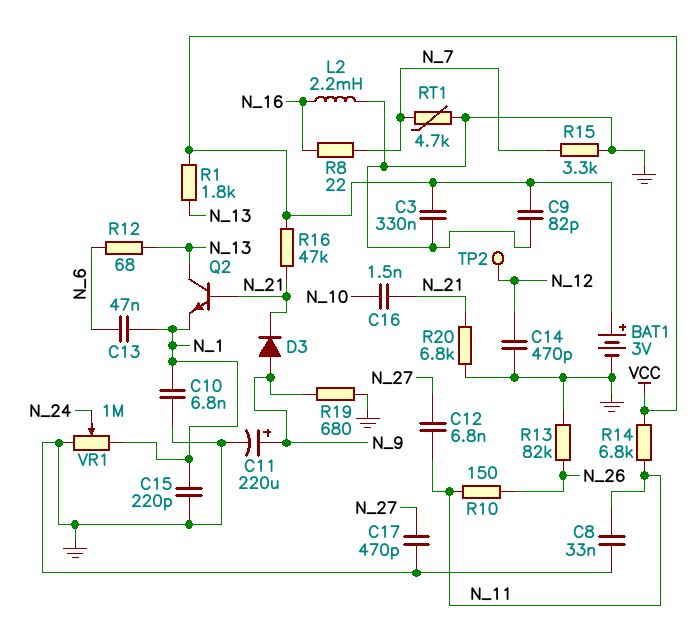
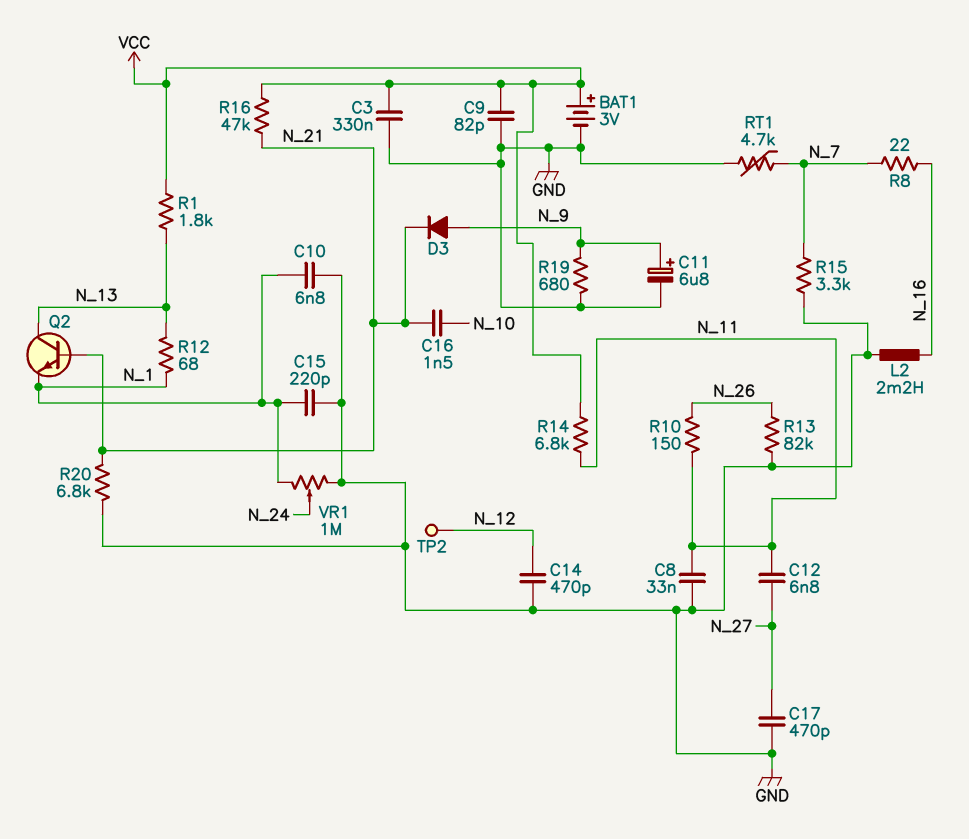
C11: 220uF (plus N_9, minus GND) -> 6.8uF (plus N_9, minus GND)
C13: 47nF (N_1, N_6) -> none
R12: 68 (N_6, N_13) -> 68 (N_1, N_13)

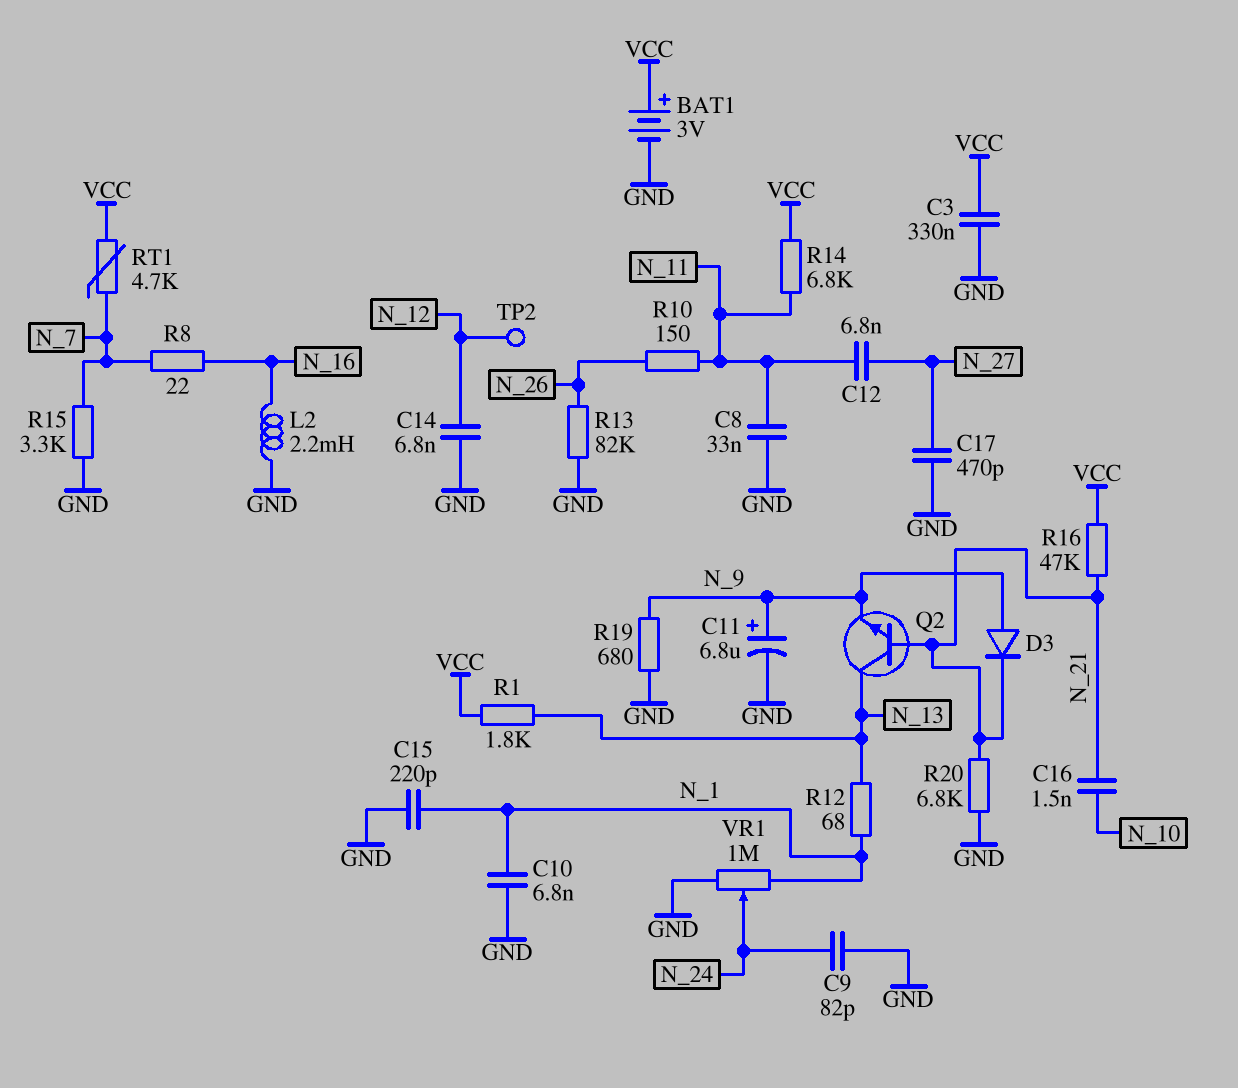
C9: 82pF (GND, VCC) -> 82pF (GND, N_24)
C14: 470pF (GND, N_12) -> 6.8nF (GND, N_12)
Q2: NPN (B N_21, C N_13, E N_1) -> NPN (B N_21, C N_13, E N_9)
RT1: 4.7k (GND, N_7) -> 4.7k (N_7, VCC)

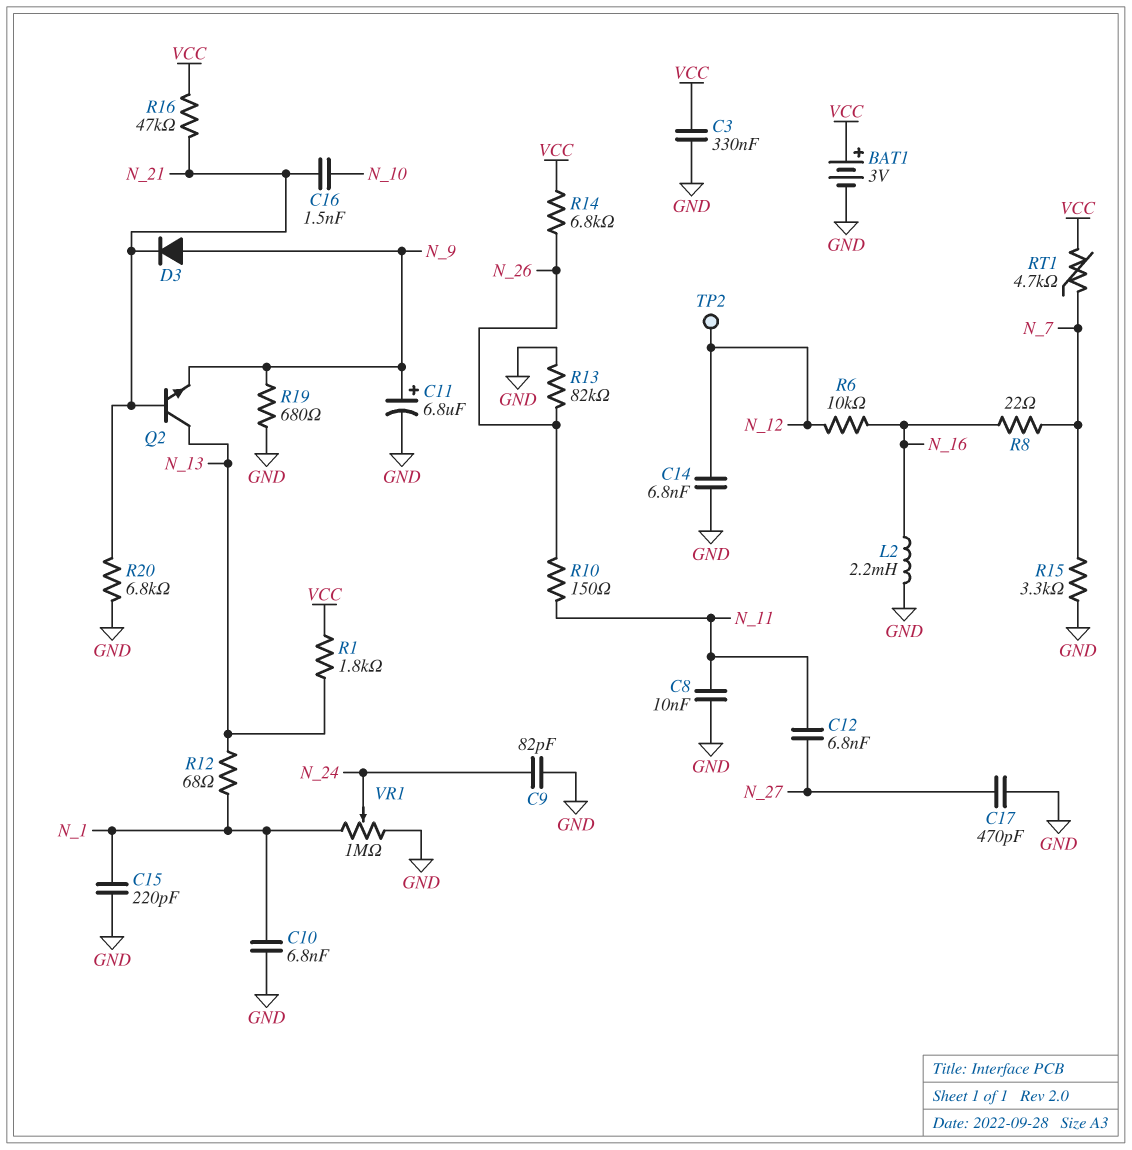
C8: 33nF (GND, N_11) -> 10nF (GND, N_11)
R6: none -> 10k (N_12, N_16)
R14: 6.8k (N_11, VCC) -> 6.8k (N_26, VCC)

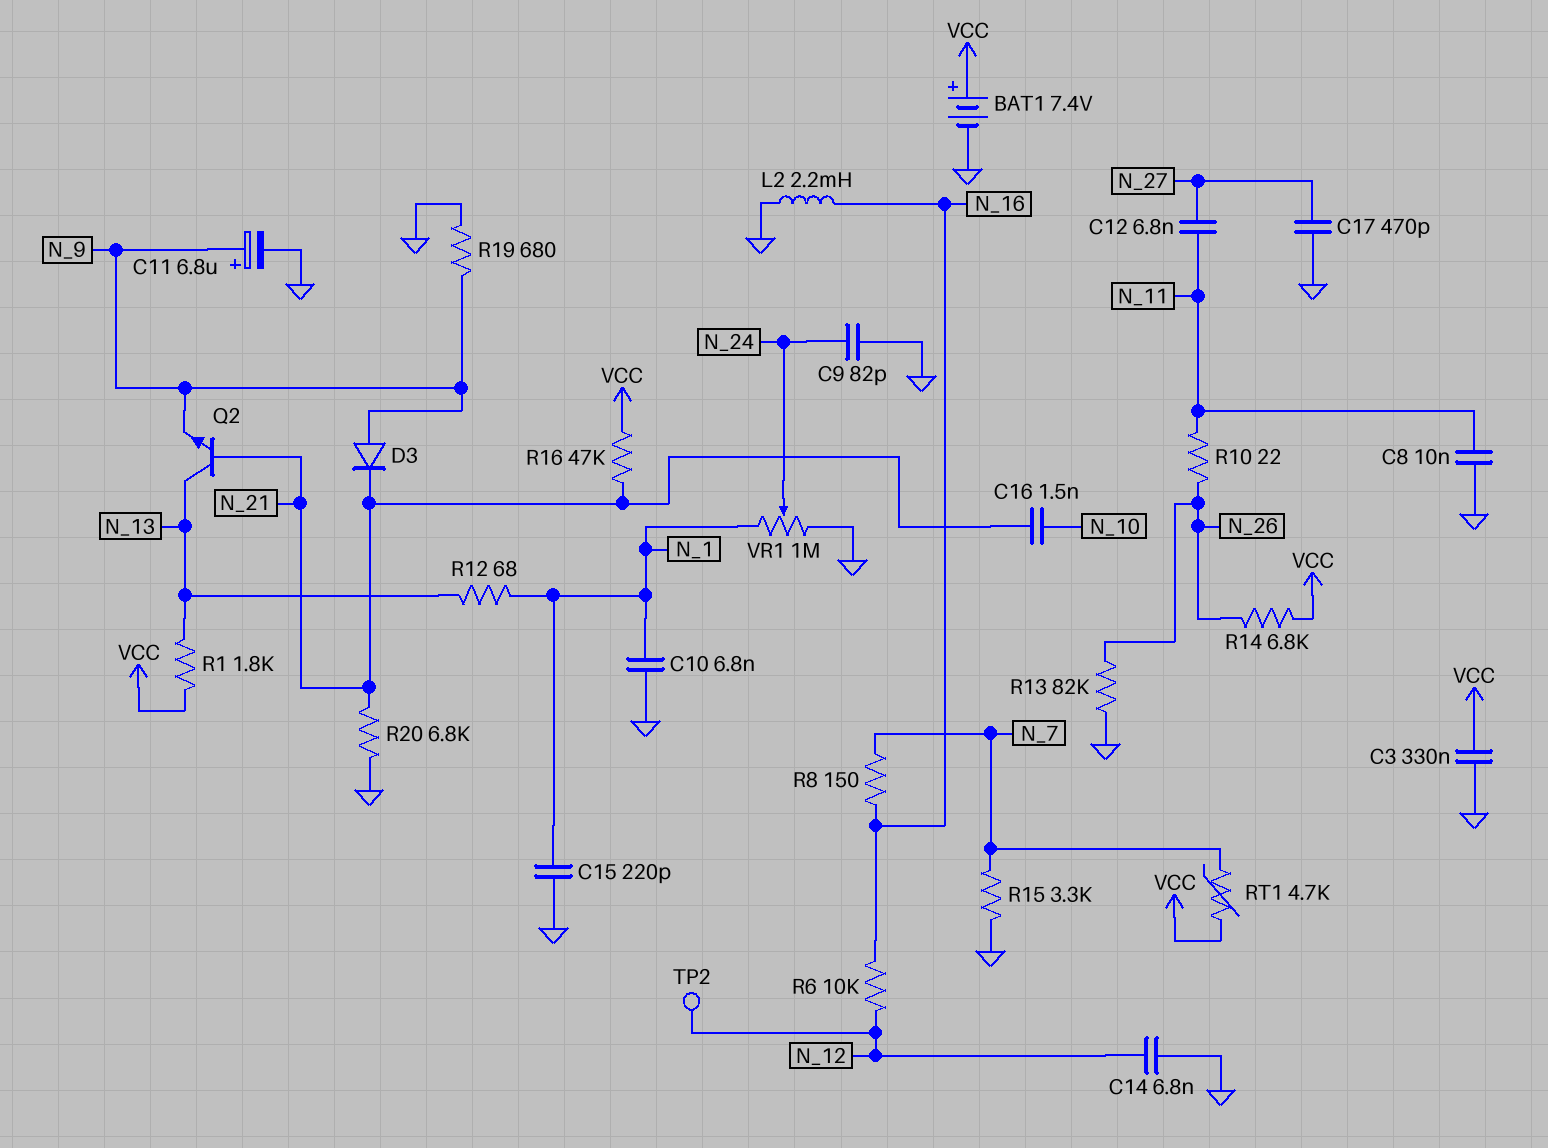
BAT1: 3V (plus VCC, minus GND) -> 7.4V (plus VCC, minus GND)
R8: 22 (N_7, N_16) -> 150 (N_7, N_16)
R10: 150 (N_11, N_26) -> 22 (N_11, N_26)

